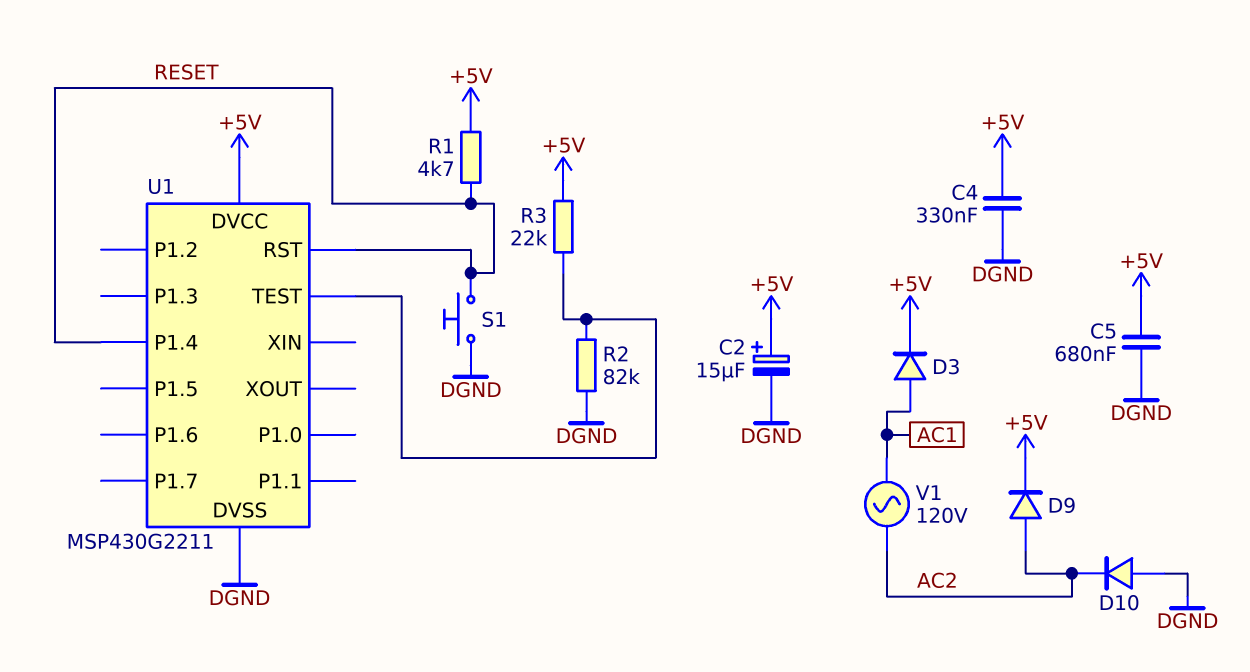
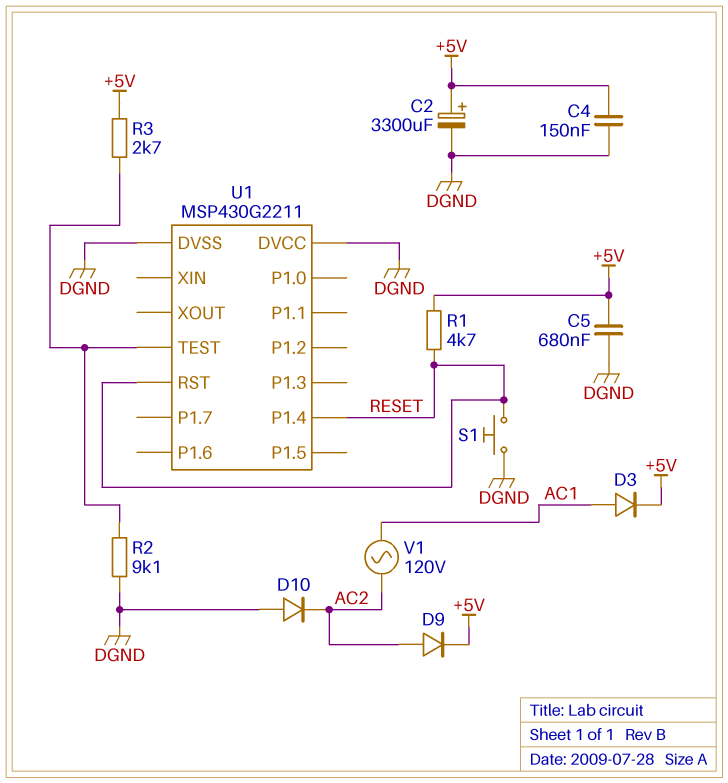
C2: 15uF (plus +5V, minus DGND) -> 3300uF (plus +5V, minus DGND)
C4: 330nF (+5V, DGND) -> 150nF (+5V, DGND)
R2: 82k (DGND, U1/TEST) -> 9.1k (DGND, U1/TEST)
R3: 22k (+5V, U1/TEST) -> 2.7k (+5V, U1/TEST)
U1 pin DVCC: +5V -> DGND

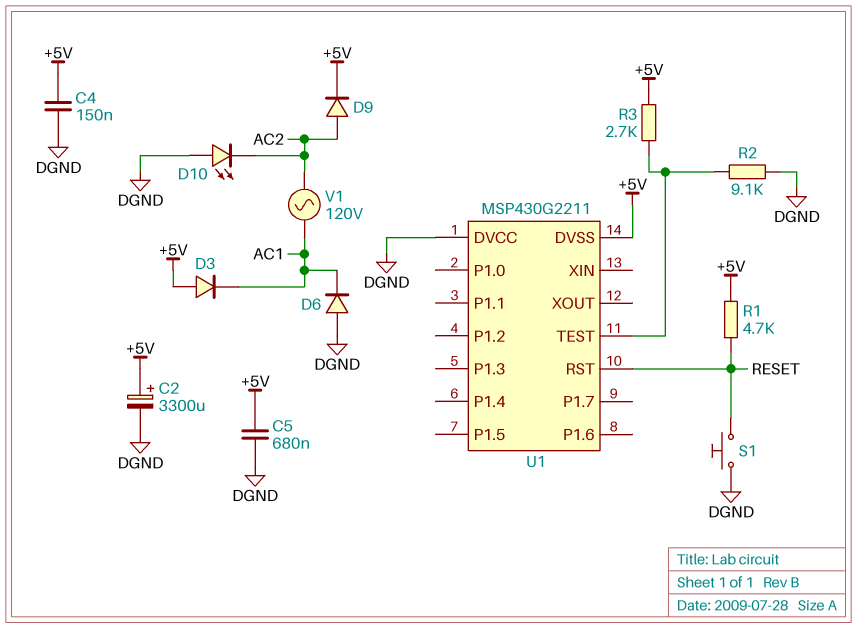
D3: diode (A AC1, K +5V) -> diode (A +5V, K AC1)
D6: none -> diode (A DGND, K AC1)
D10: diode (A DGND, K AC2) -> LED (A DGND, K AC2)
U1 pin DVSS: DGND -> +5V
U1 pin P1.4: RESET -> none

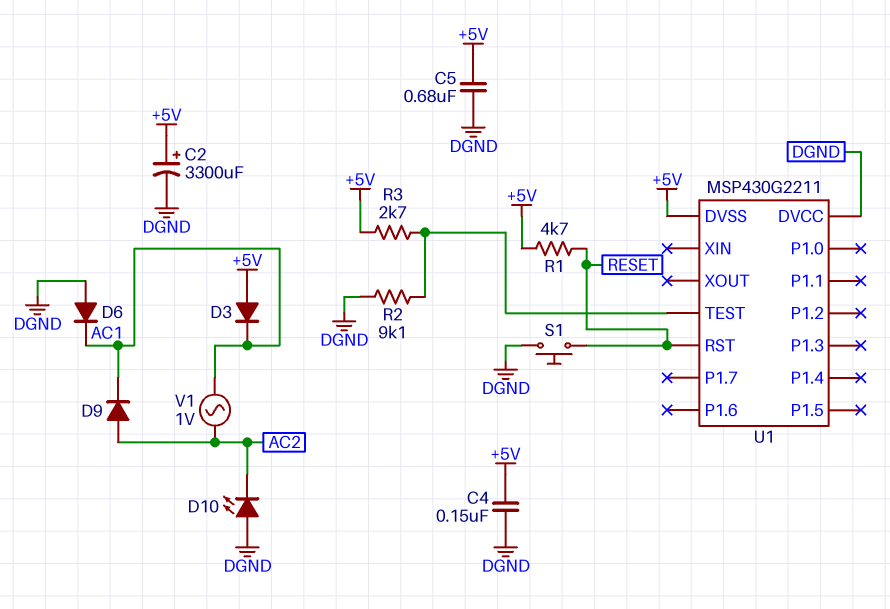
D9: diode (A AC2, K +5V) -> diode (A AC2, K AC1)
V1: AC 120V (AC1, AC2) -> AC 1V (AC1, AC2)

